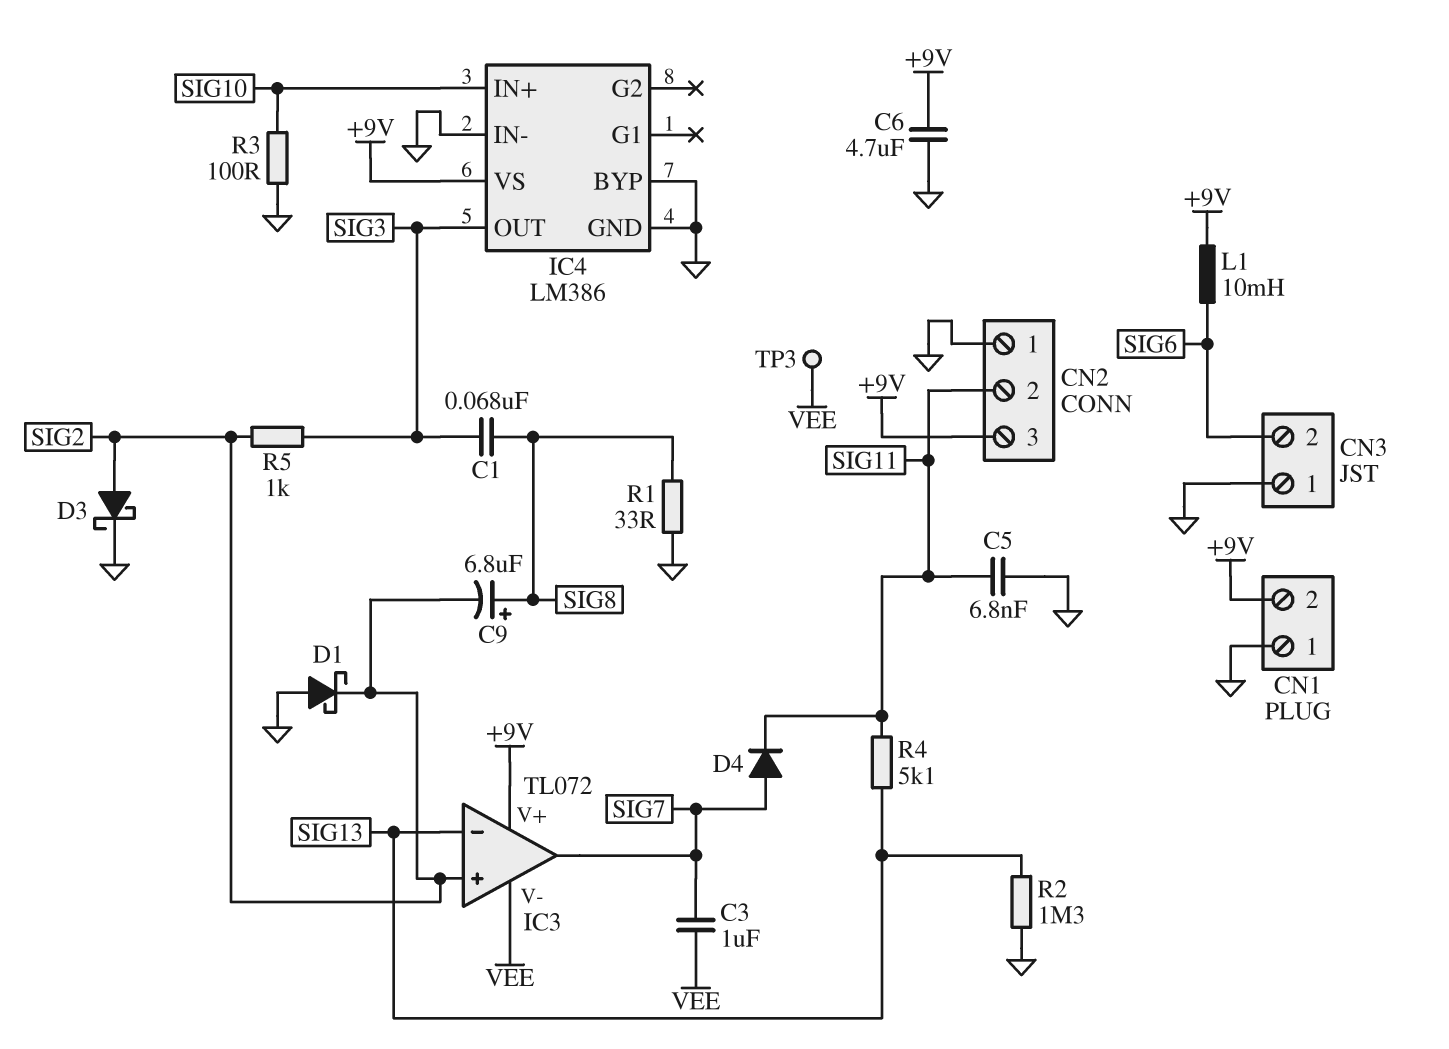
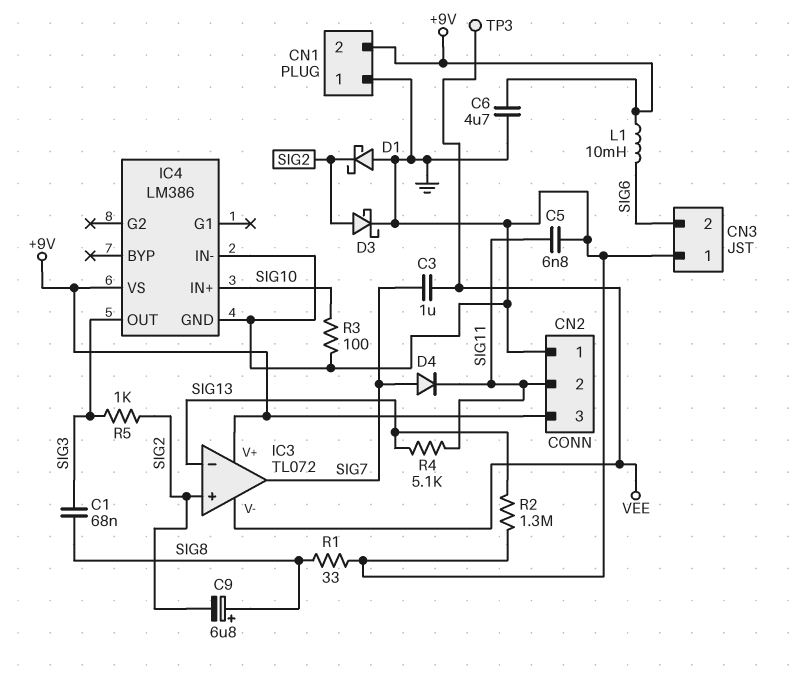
IC4 pin BYP: GND -> none

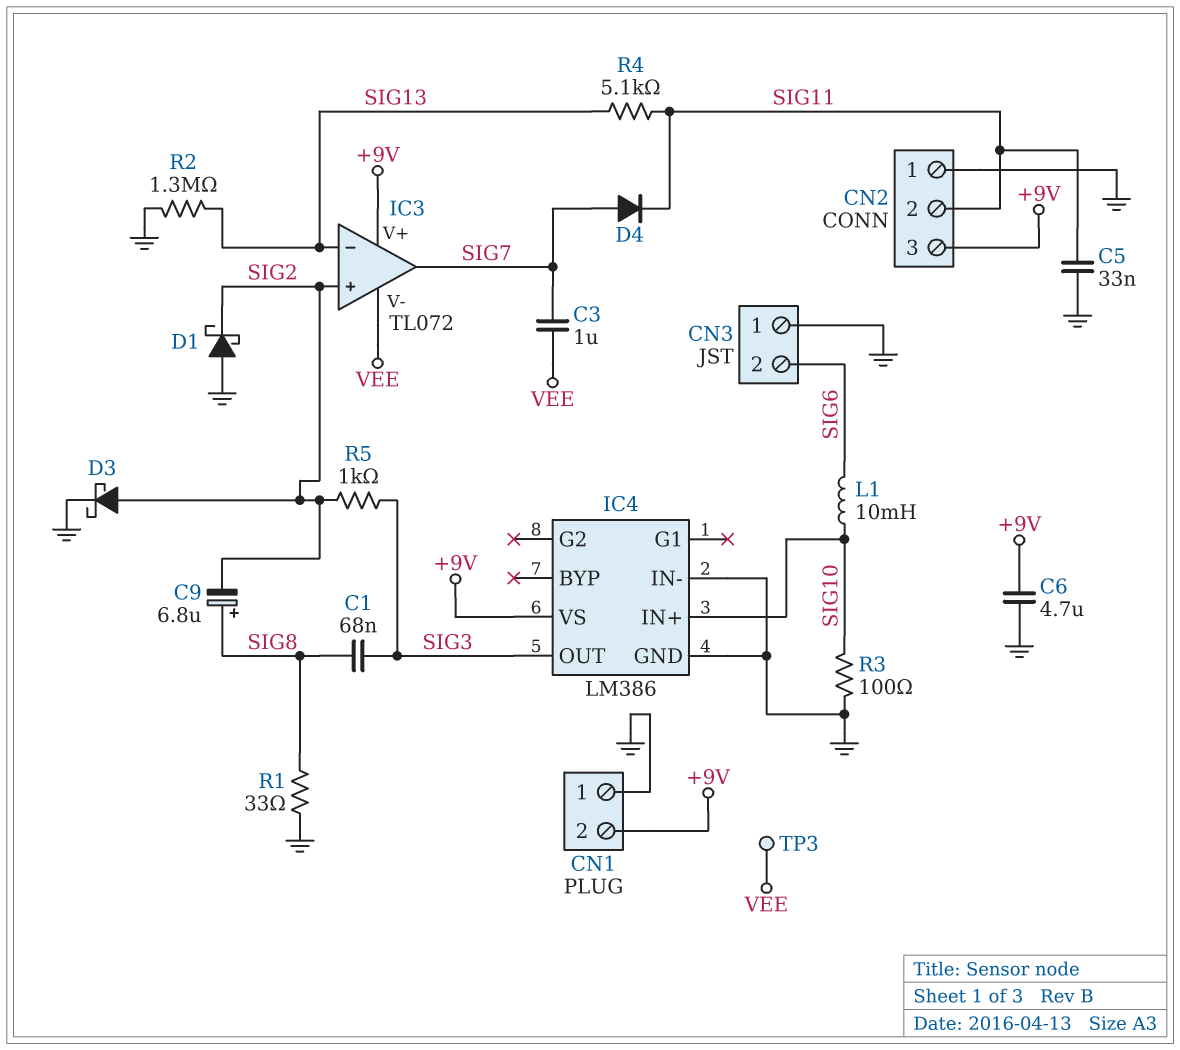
C5: 6.8nF (GND, SIG11) -> 33nF (GND, SIG11)
L1: 10mH (+9V, SIG6) -> 10mH (SIG6, SIG10)

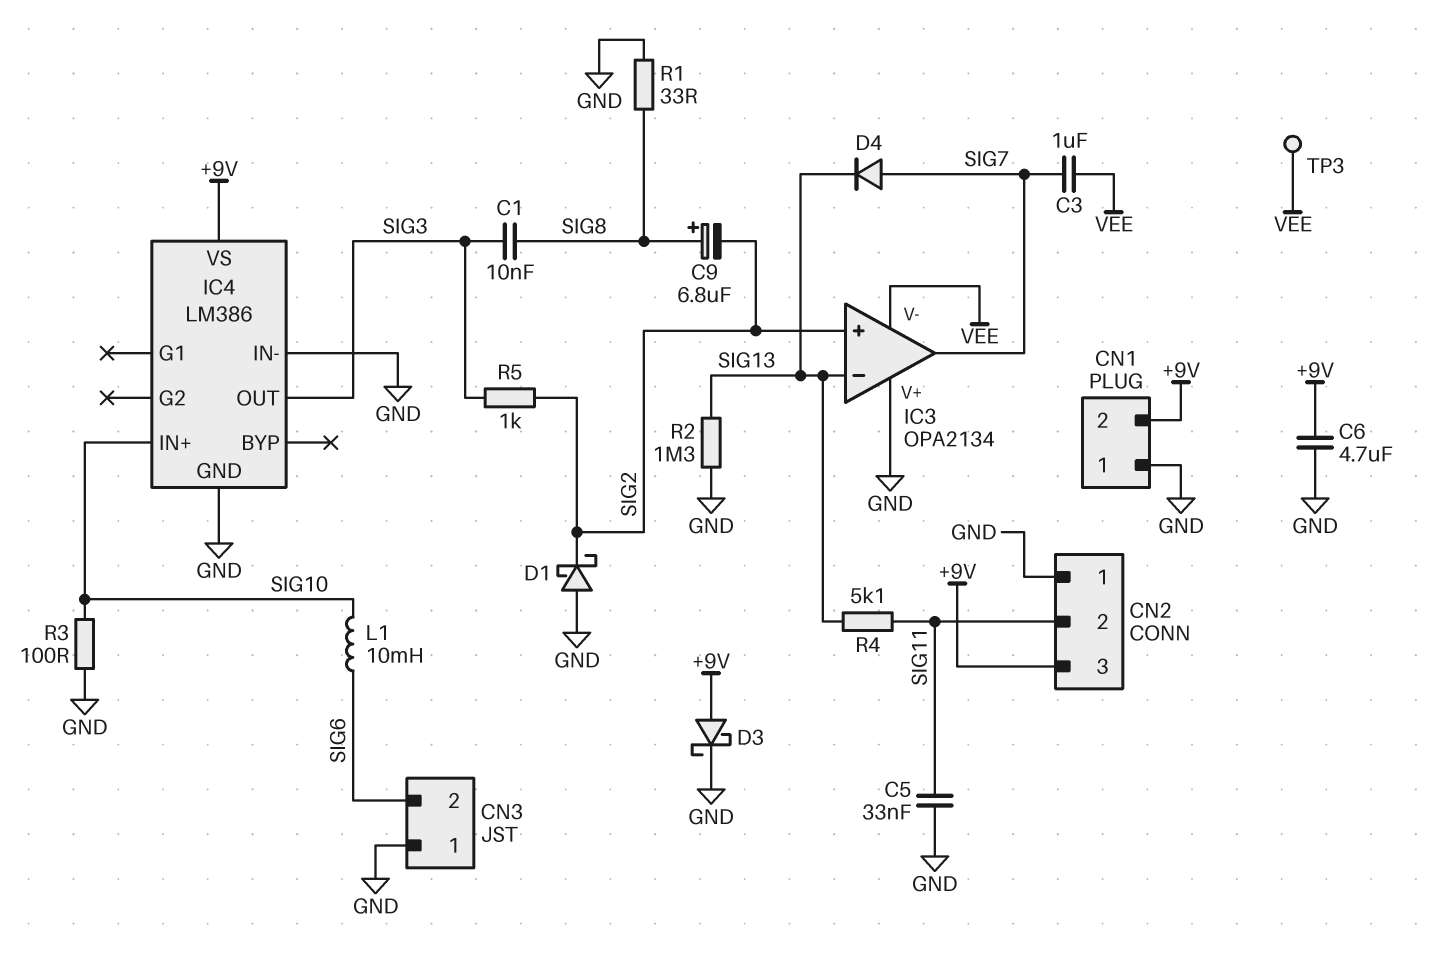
C1: 68nF (SIG3, SIG8) -> 10nF (SIG3, SIG8)
D3: schottky (A SIG2, K GND) -> schottky (A +9V, K GND)
D4: diode (A SIG7, K SIG11) -> diode (A SIG7, K SIG13)
IC3: TL072 -> OPA2134
IC3 pin V+: +9V -> GND

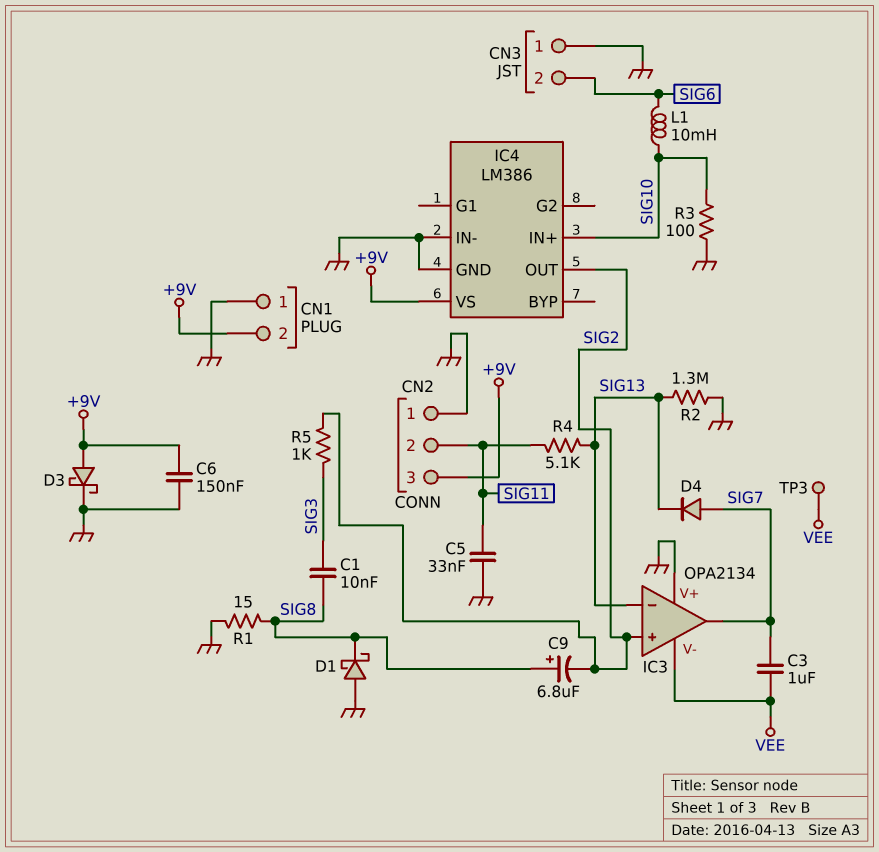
C6: 4.7uF (+9V, GND) -> 150nF (+9V, GND)
D1: schottky (A GND, K SIG2) -> schottky (A GND, K SIG8)
IC4 pin OUT: SIG3 -> SIG2
R1: 33 (GND, SIG8) -> 15 (GND, SIG8)

